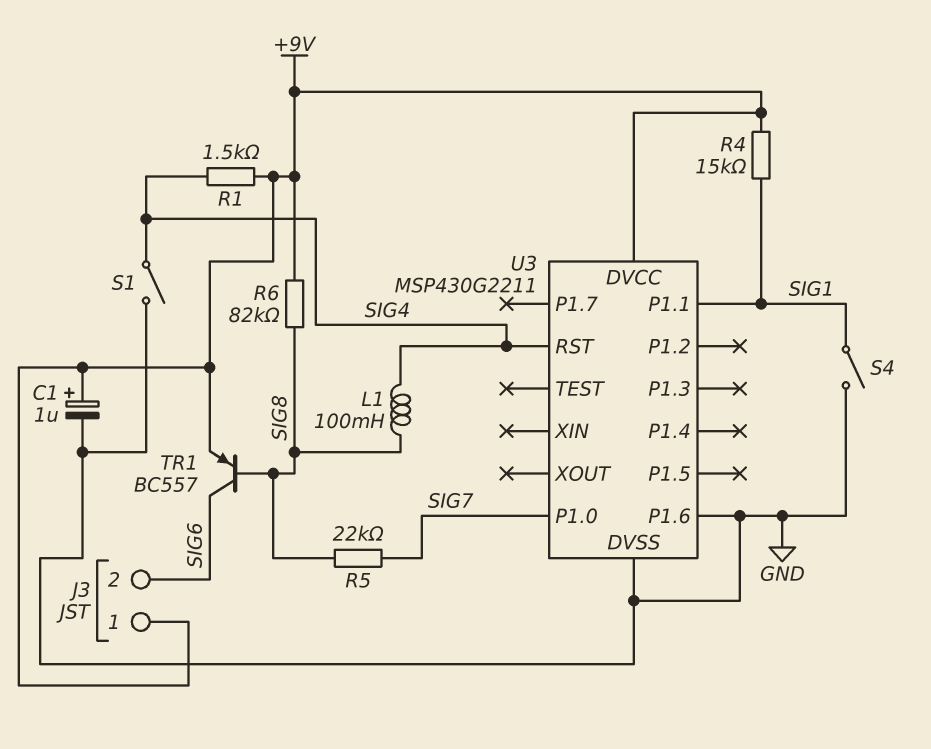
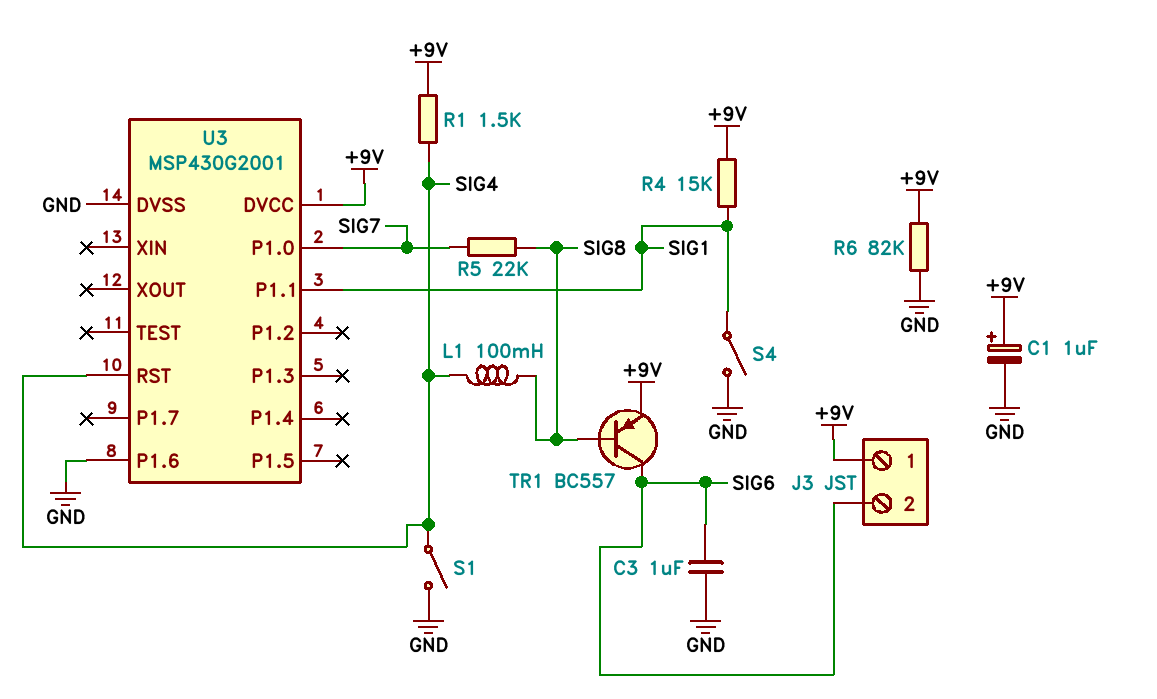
C3: none -> 1uF (GND, SIG6)
R6: 82k (+9V, SIG8) -> 82k (+9V, GND)
U3: MSP430G2211 -> MSP430G2001

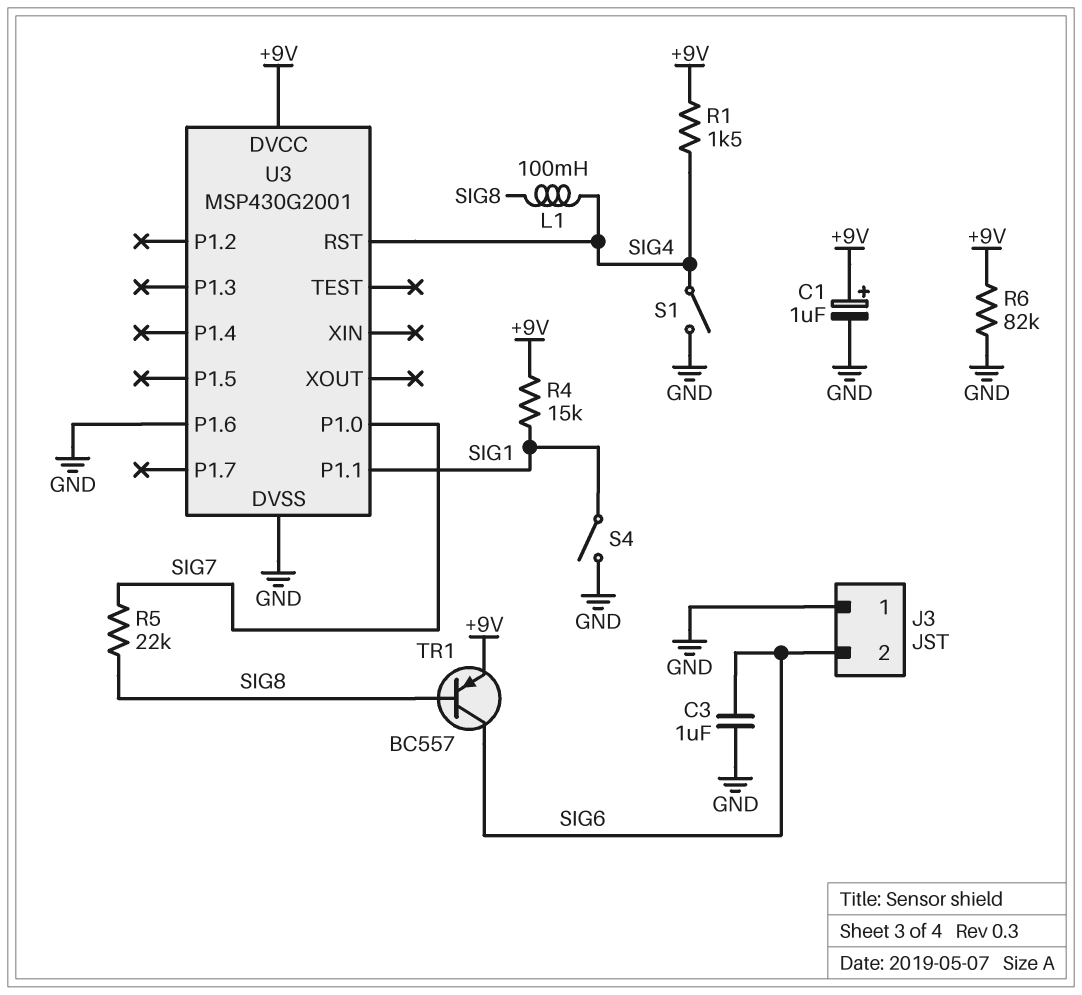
J3 pin 1: +9V -> GND

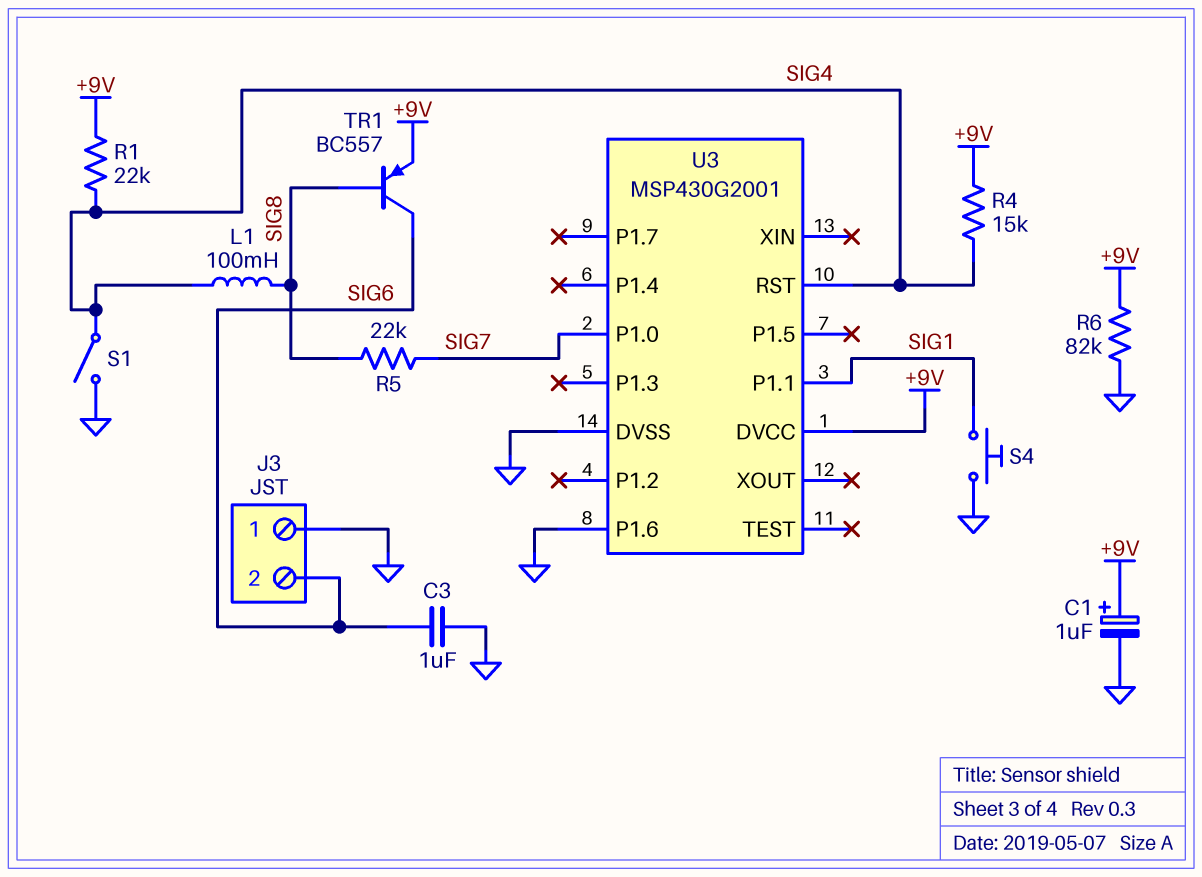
R1: 1.5k (+9V, SIG4) -> 22k (+9V, SIG4)
R4: 15k (+9V, SIG1) -> 15k (+9V, SIG4)
S4: switch (GND, SIG1) -> button (GND, SIG1)

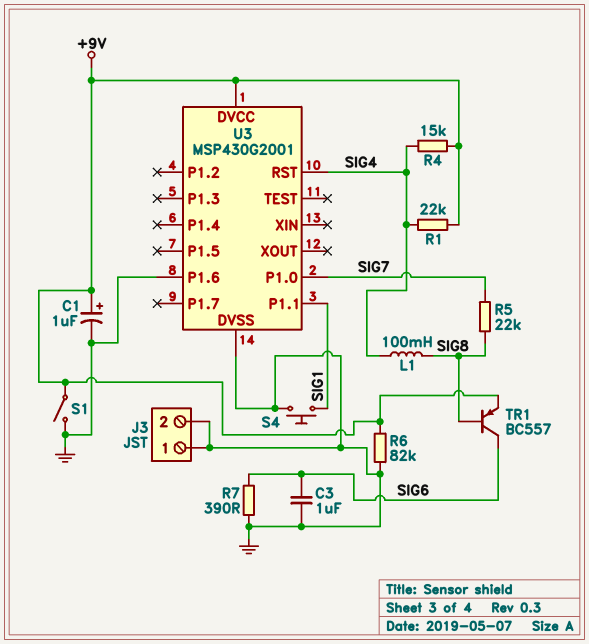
J3 pin 2: SIG6 -> GND
R7: none -> 390 (GND, SIG6)
S1: switch (GND, SIG4) -> switch (+9V, GND)

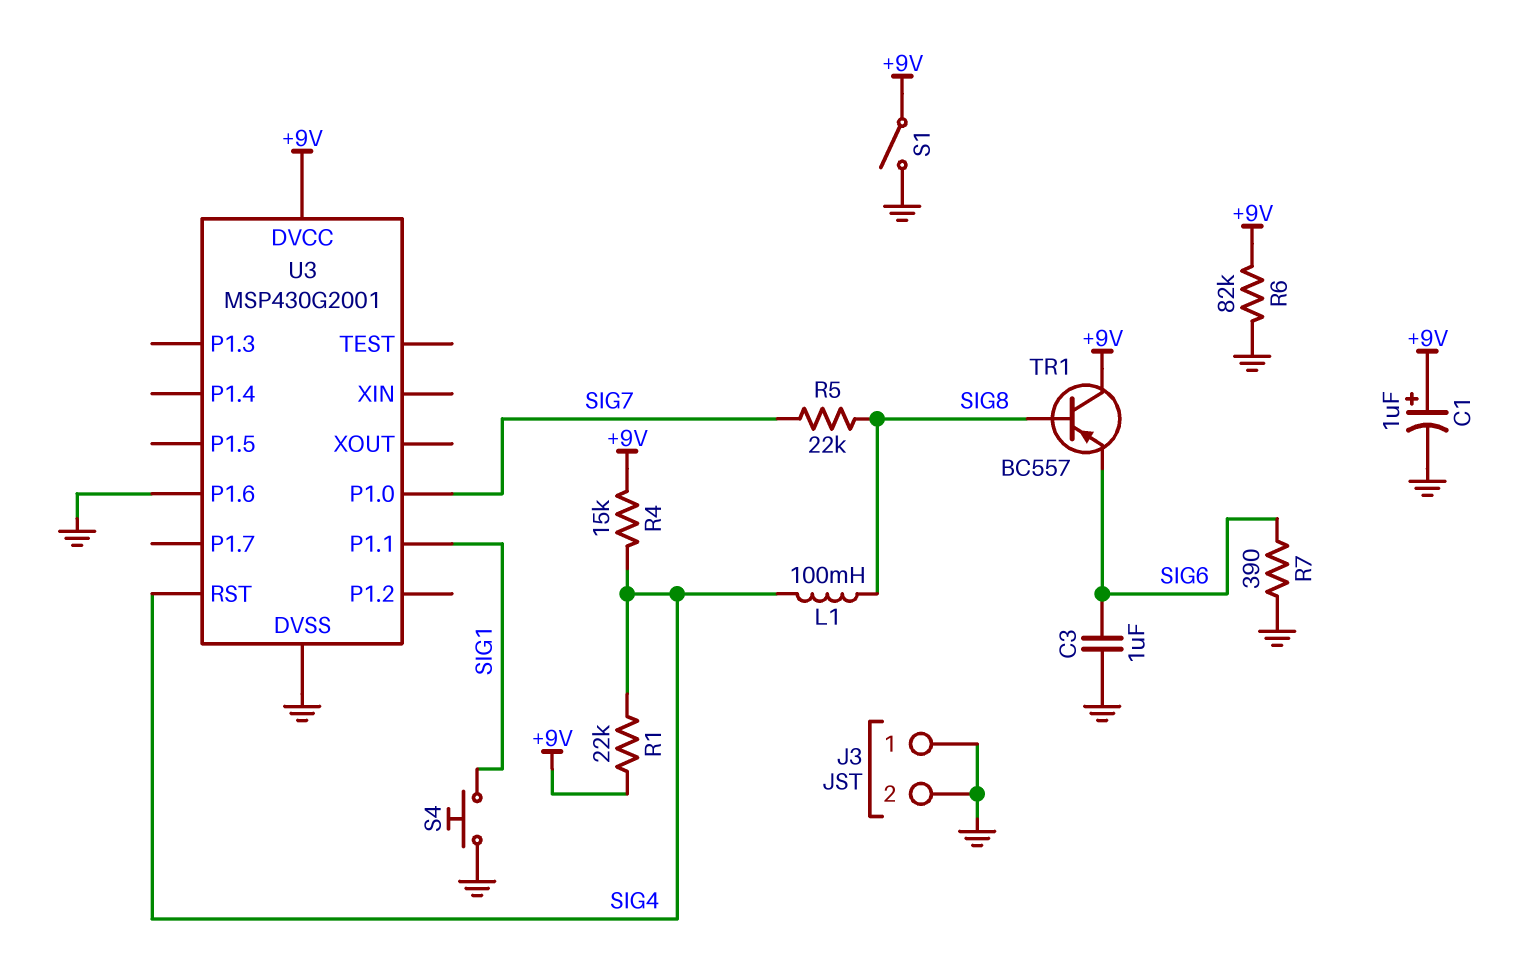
TR1: PNP BC557 (B SIG8, C SIG6, E +9V) -> PNP BC557 (B SIG8, C +9V, E SIG6)

